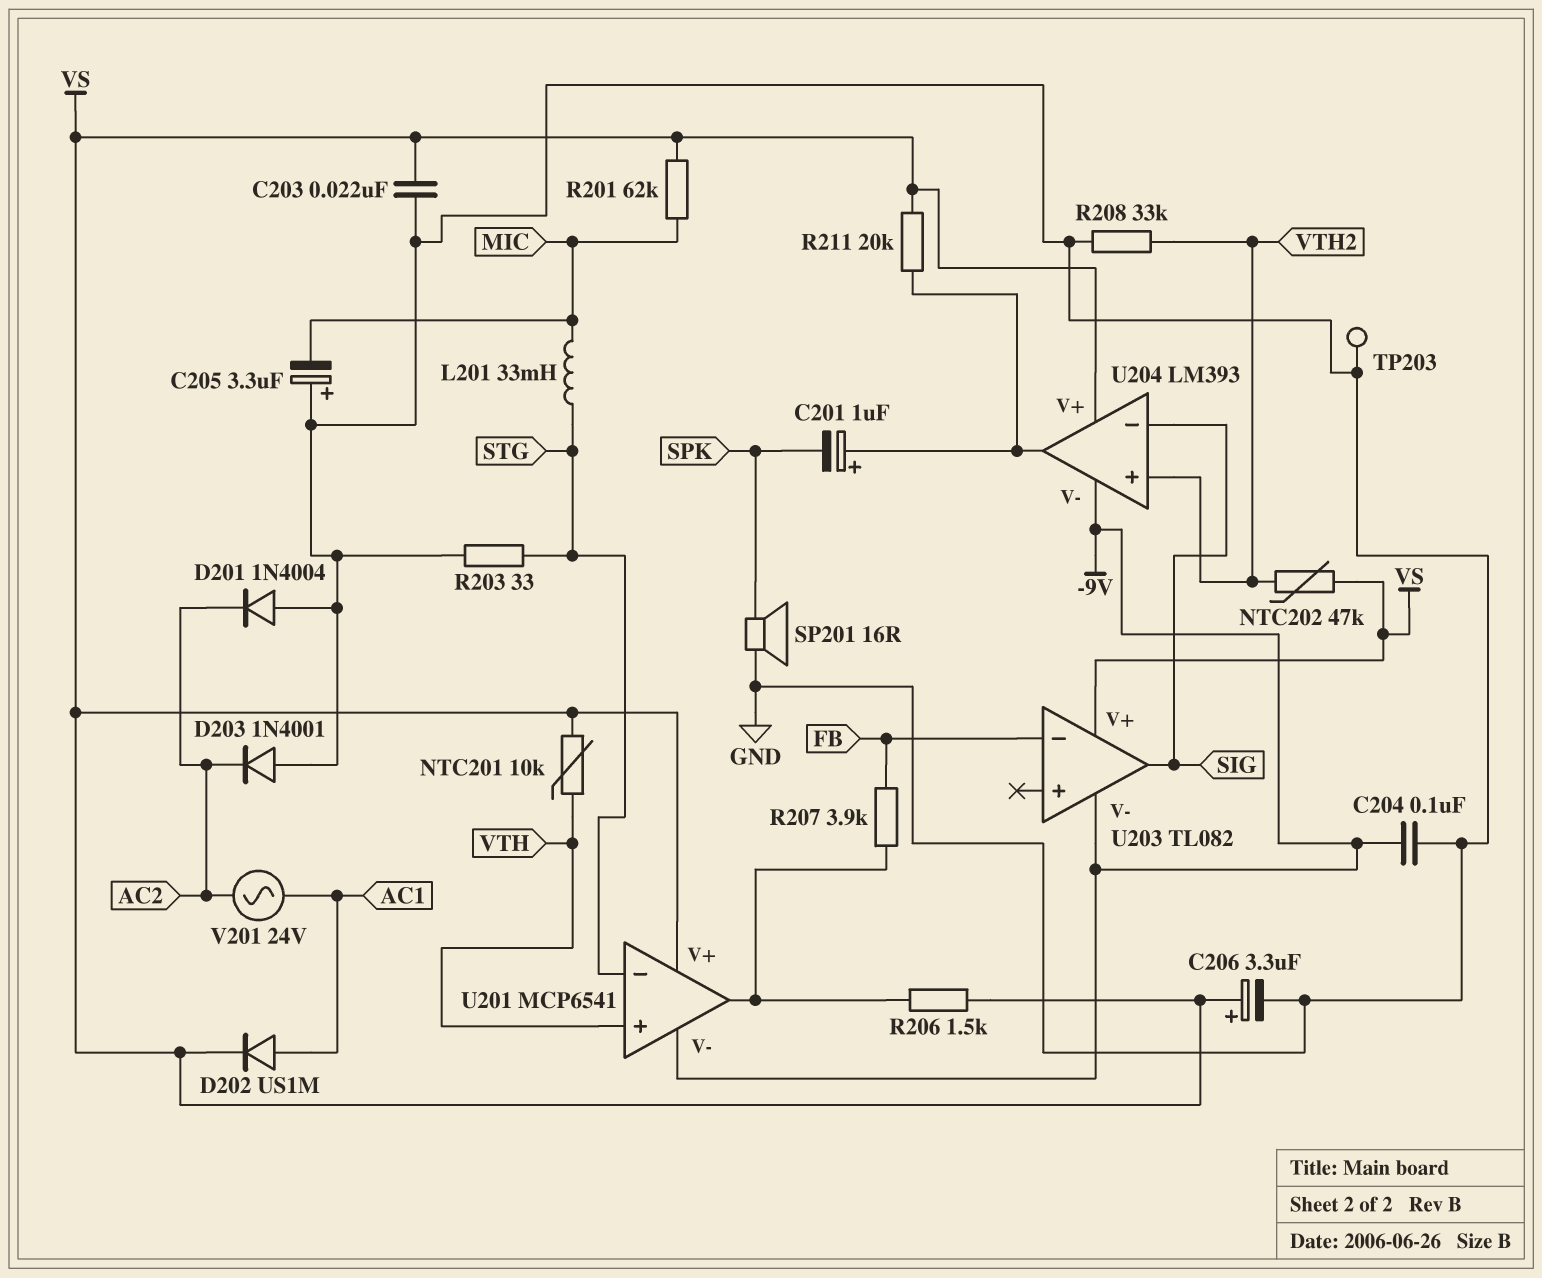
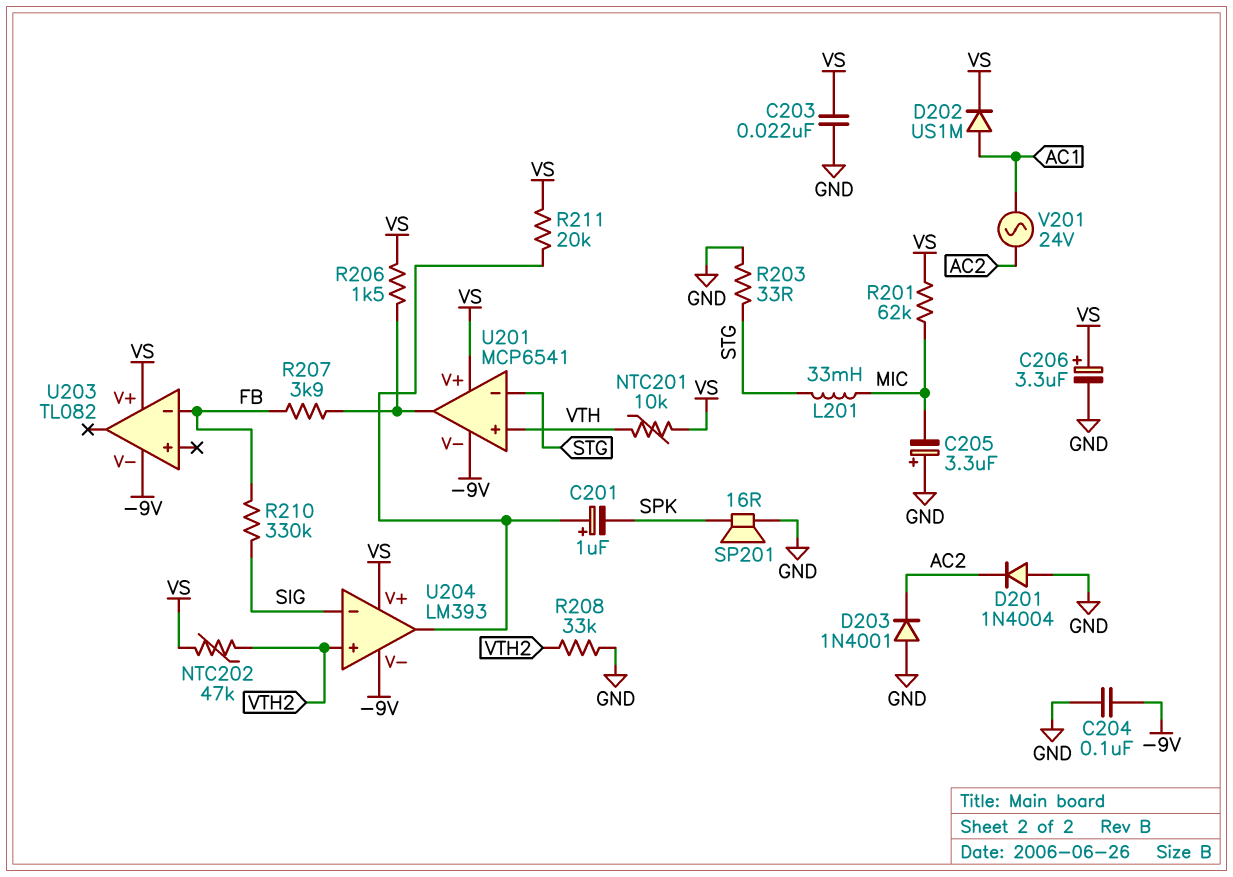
R210: none -> 330k (FB, SIG)
TP203: test point (GND) -> none
U203 pin out: SIG -> none

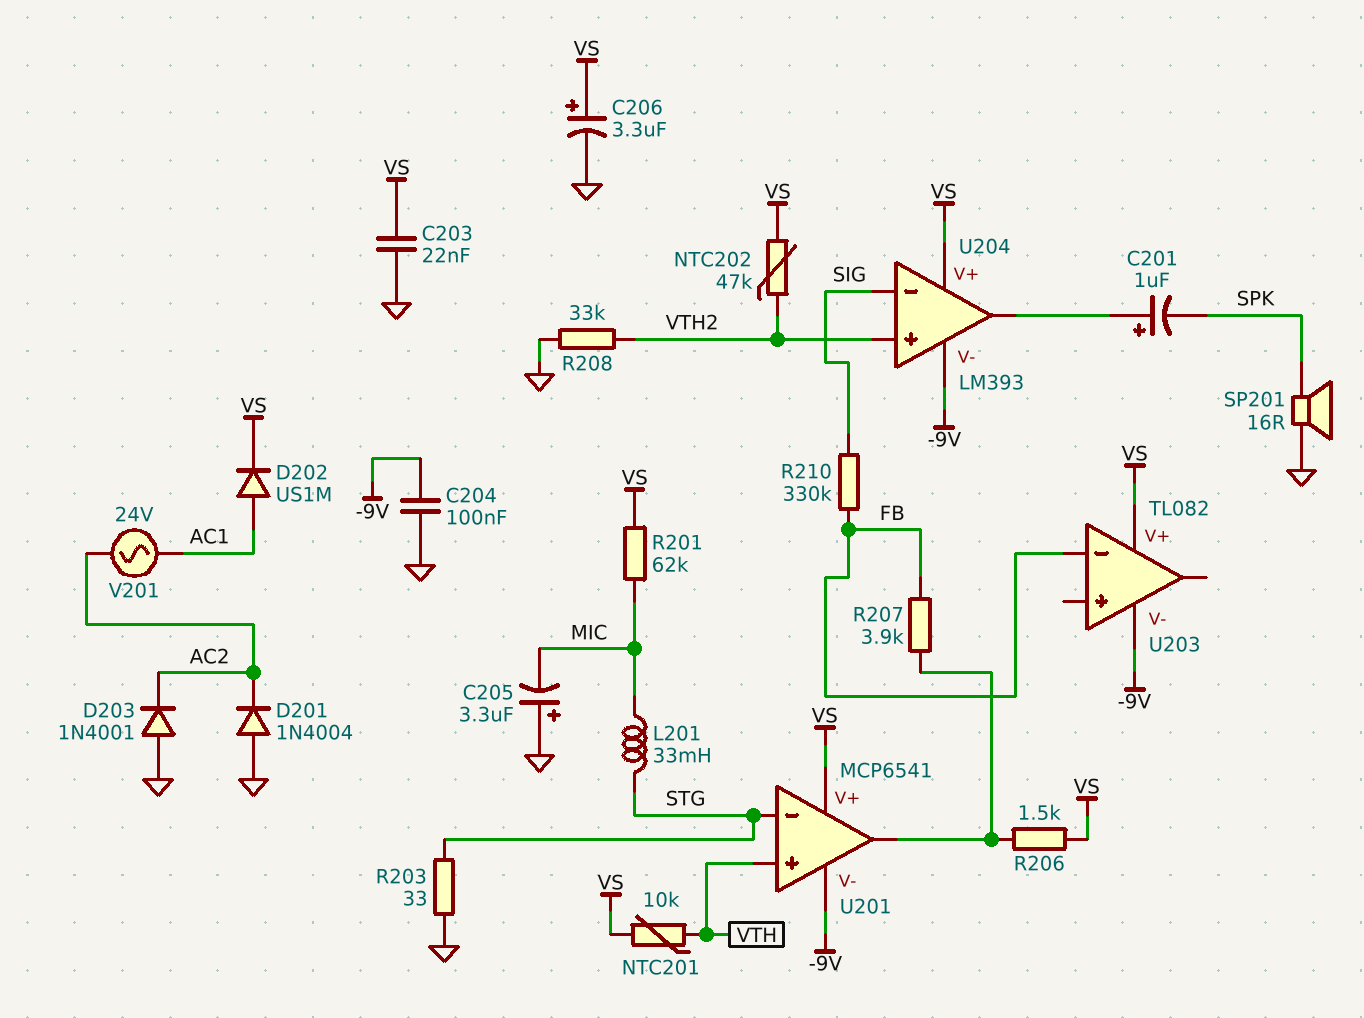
R211: 20k (U204/out, VS) -> none

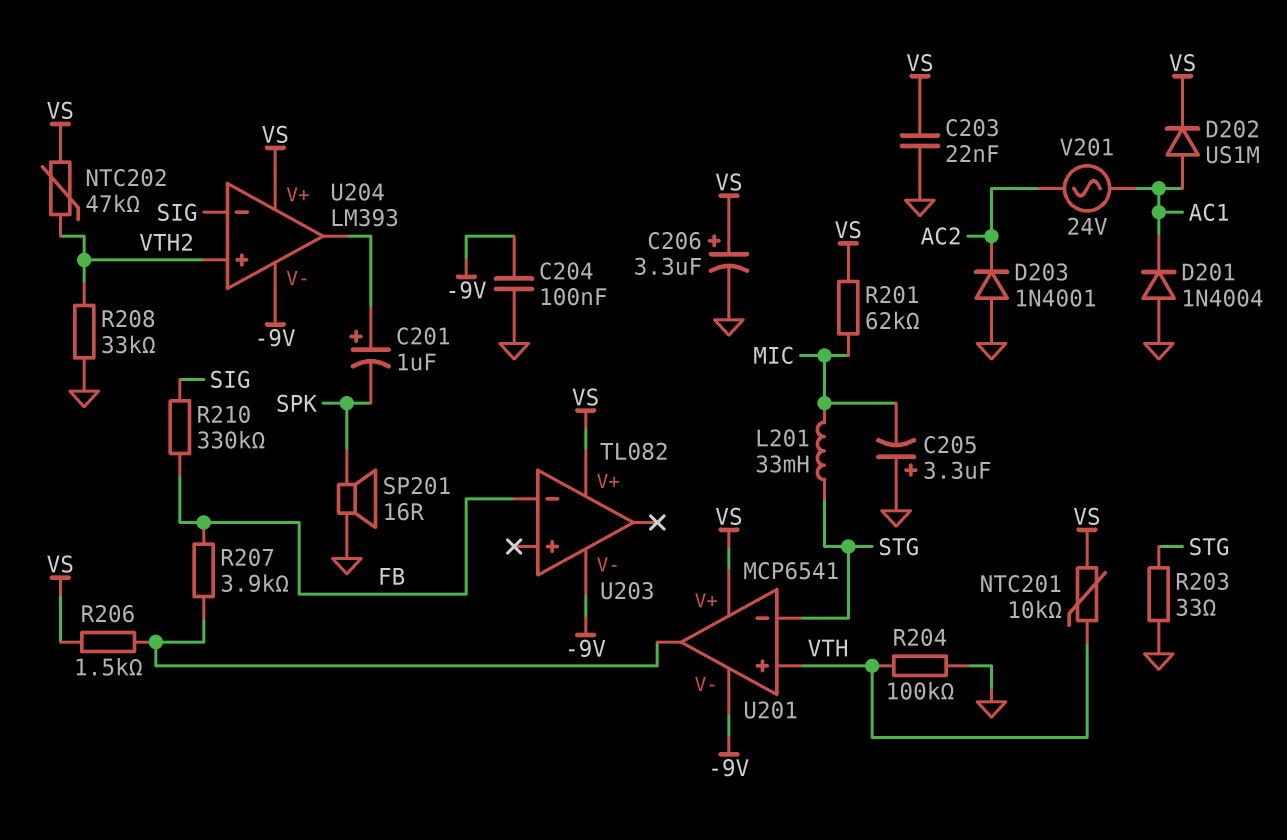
D201: diode 1N4004 (A GND, K AC2) -> diode 1N4004 (A GND, K AC1)
R204: none -> 100k (GND, VTH)

